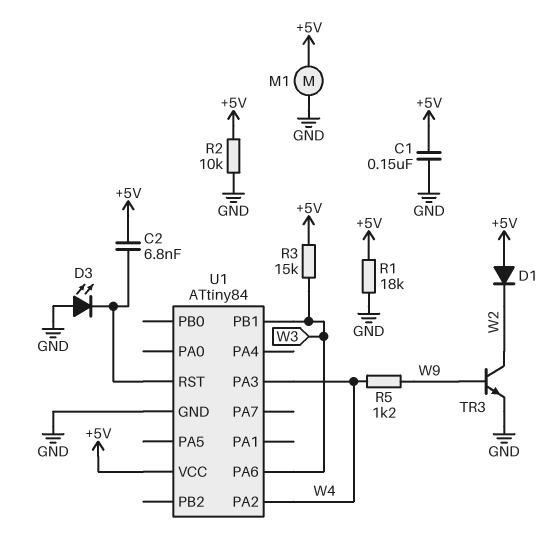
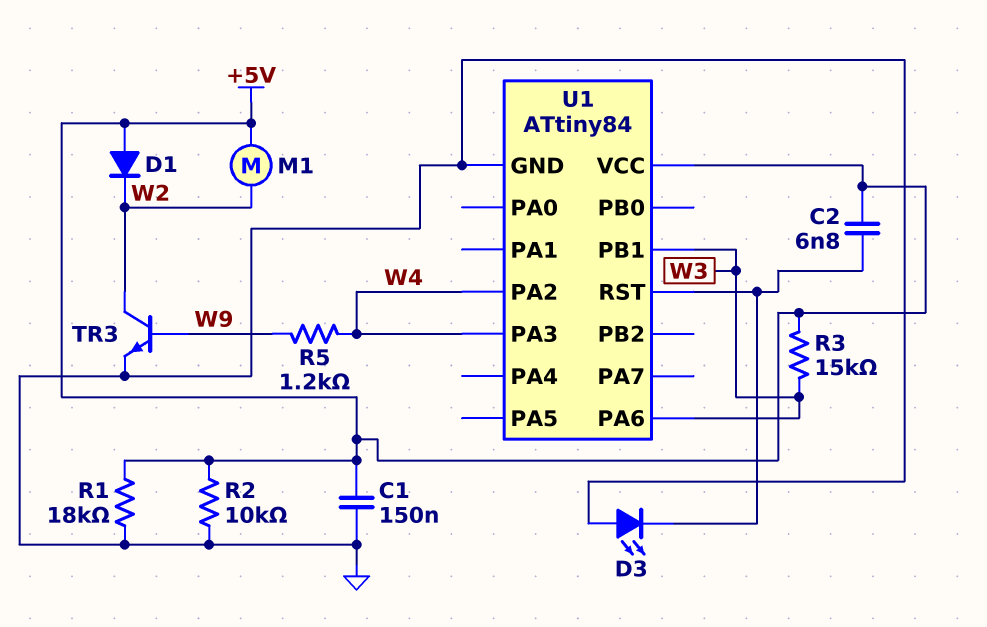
M1: motor (+5V, GND) -> motor (+5V, W2)

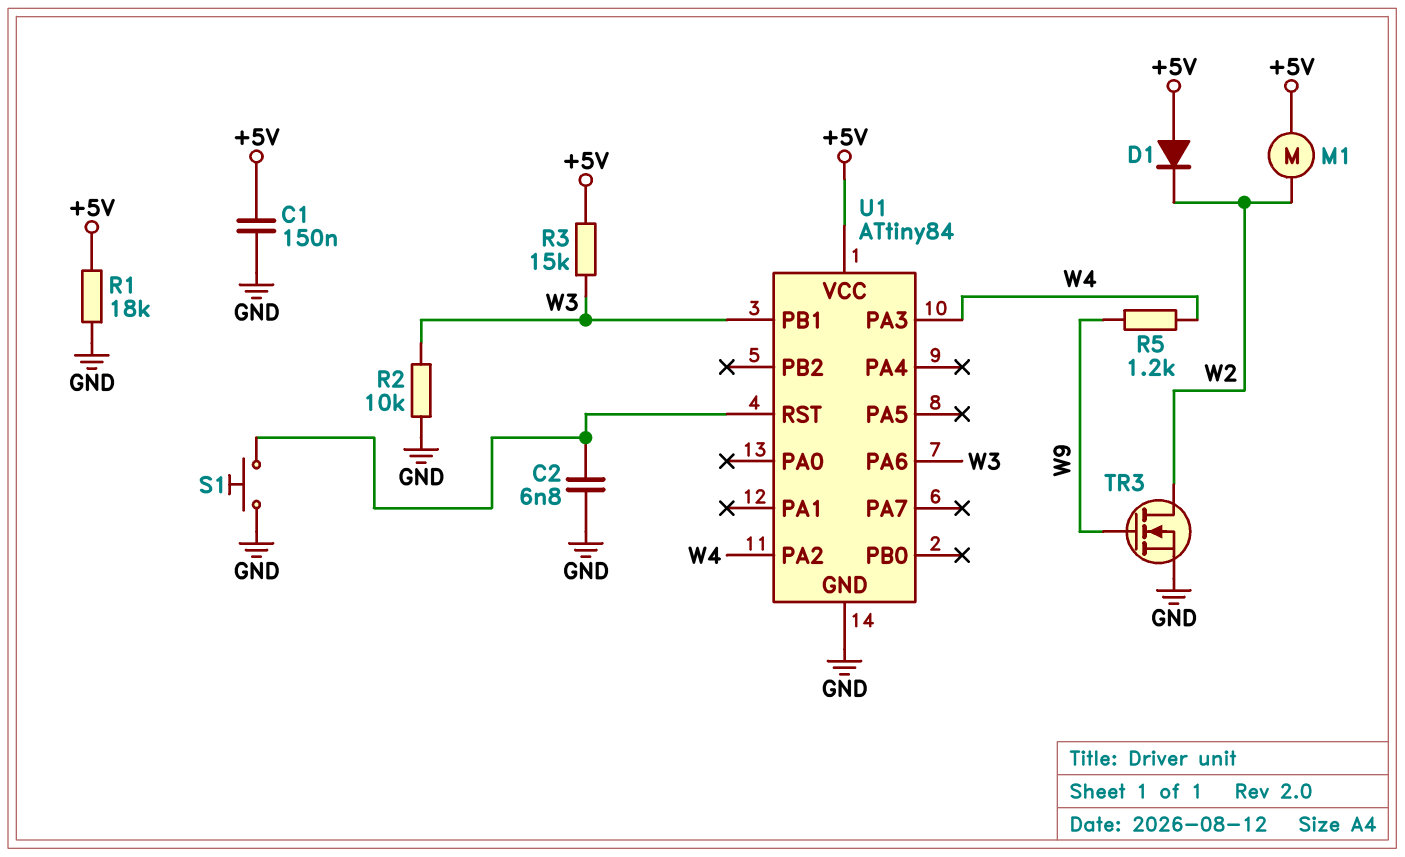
C2: 6.8nF (+5V, U1/RST) -> 6.8nF (GND, U1/RST)
D3: LED (A GND, K U1/RST) -> none
R2: 10k (+5V, GND) -> 10k (GND, W3)
S1: none -> button (GND, U1/RST)
TR3: NPN (B W9, C W2, E GND) -> NMOS (G W9, D W2, S GND)

